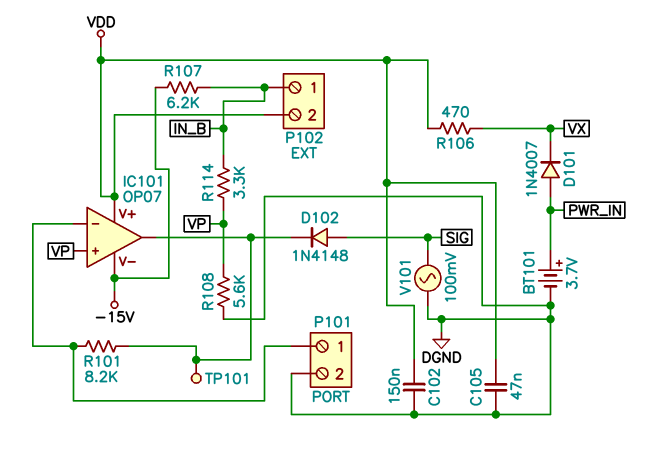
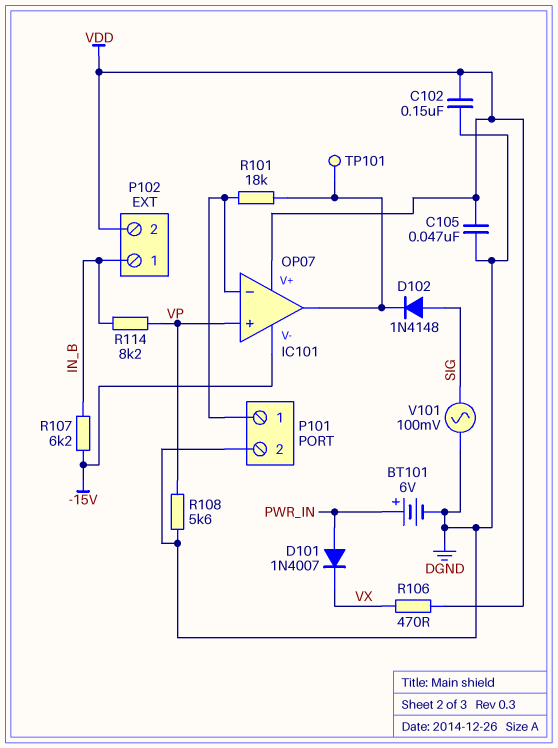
BT101: 3.7V (plus PWR_IN, minus DGND) -> 6V (plus PWR_IN, minus DGND)
R101: 8.2k (IC101/in-, IC101/out) -> 18k (IC101/in-, IC101/out)
R114: 3.3k (IN_B, VP) -> 8.2k (IN_B, VP)

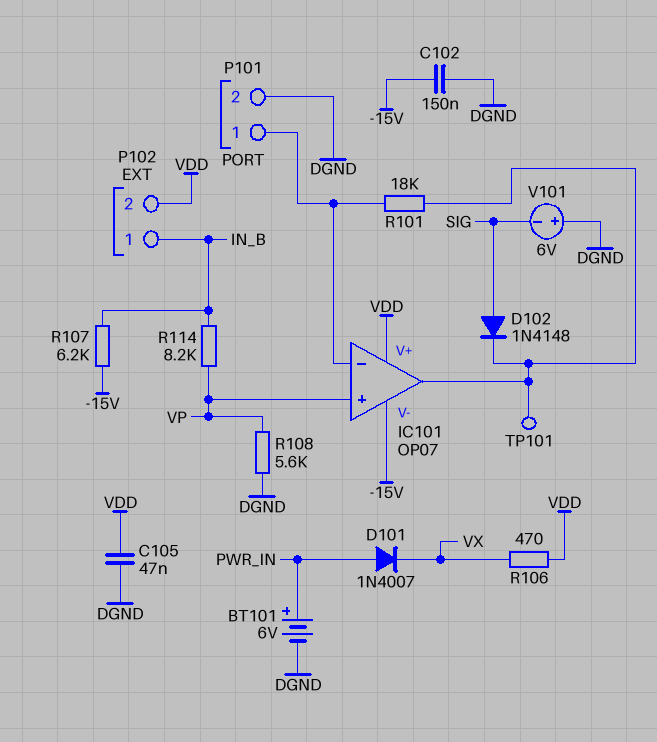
C102: 150nF (DGND, VDD) -> 150nF (-15V, DGND)
V101: AC 100mV (DGND, SIG) -> 6V (plus DGND, minus SIG)

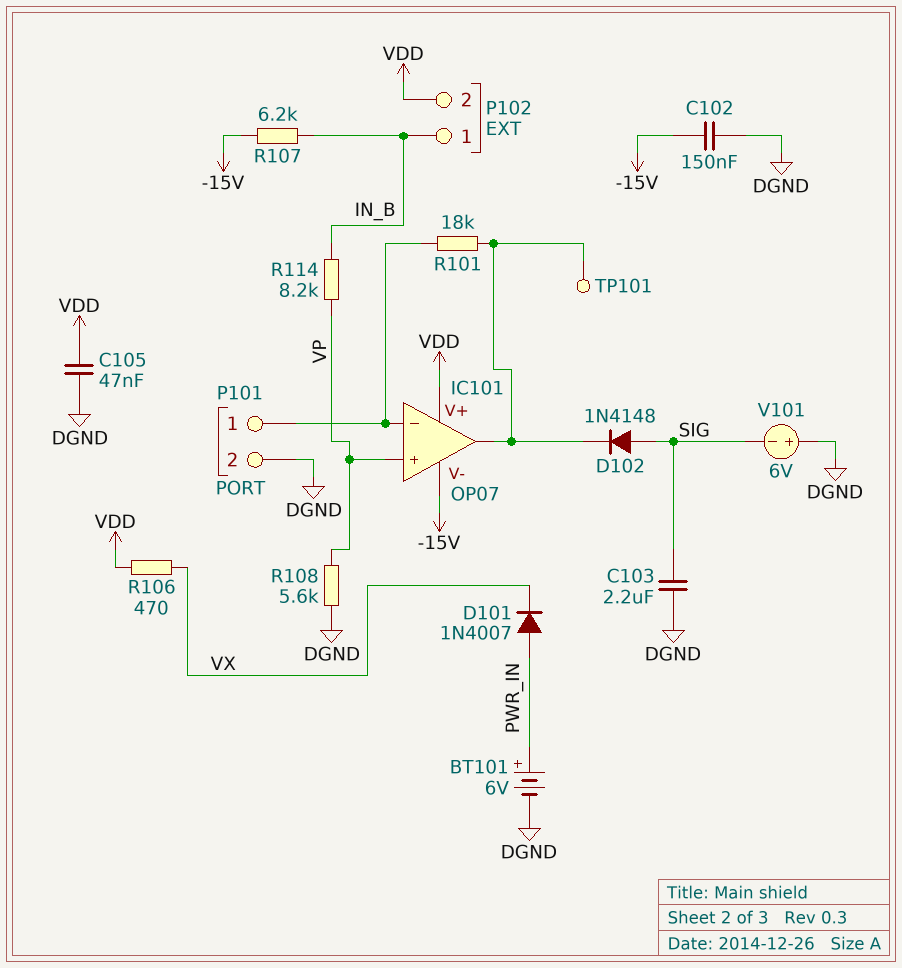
C103: none -> 2.2uF (DGND, SIG)

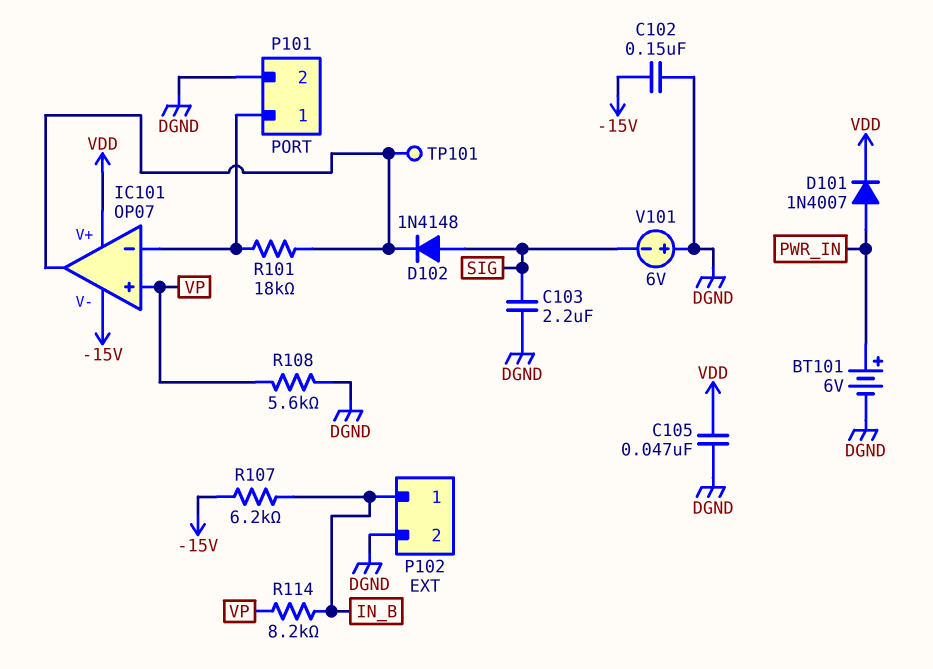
D101: diode 1N4007 (A PWR_IN, K VX) -> diode 1N4007 (A PWR_IN, K VDD)
P102 pin 2: VDD -> DGND
R106: 470 (VDD, VX) -> none

